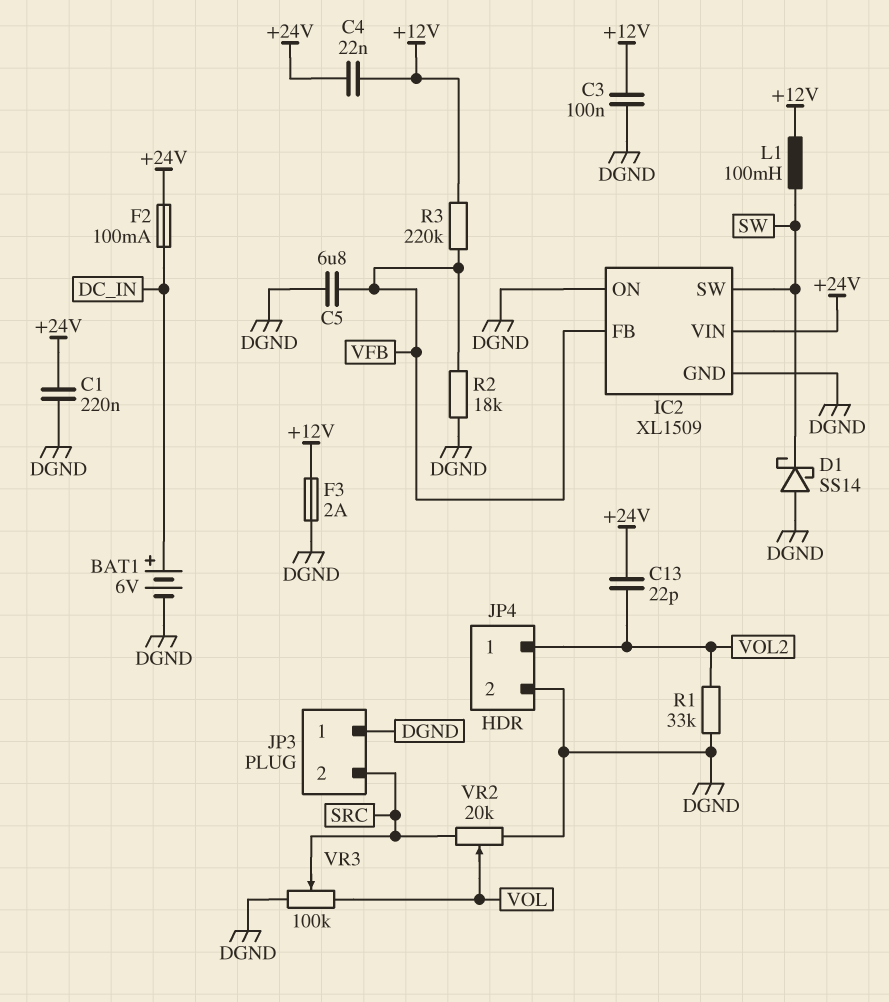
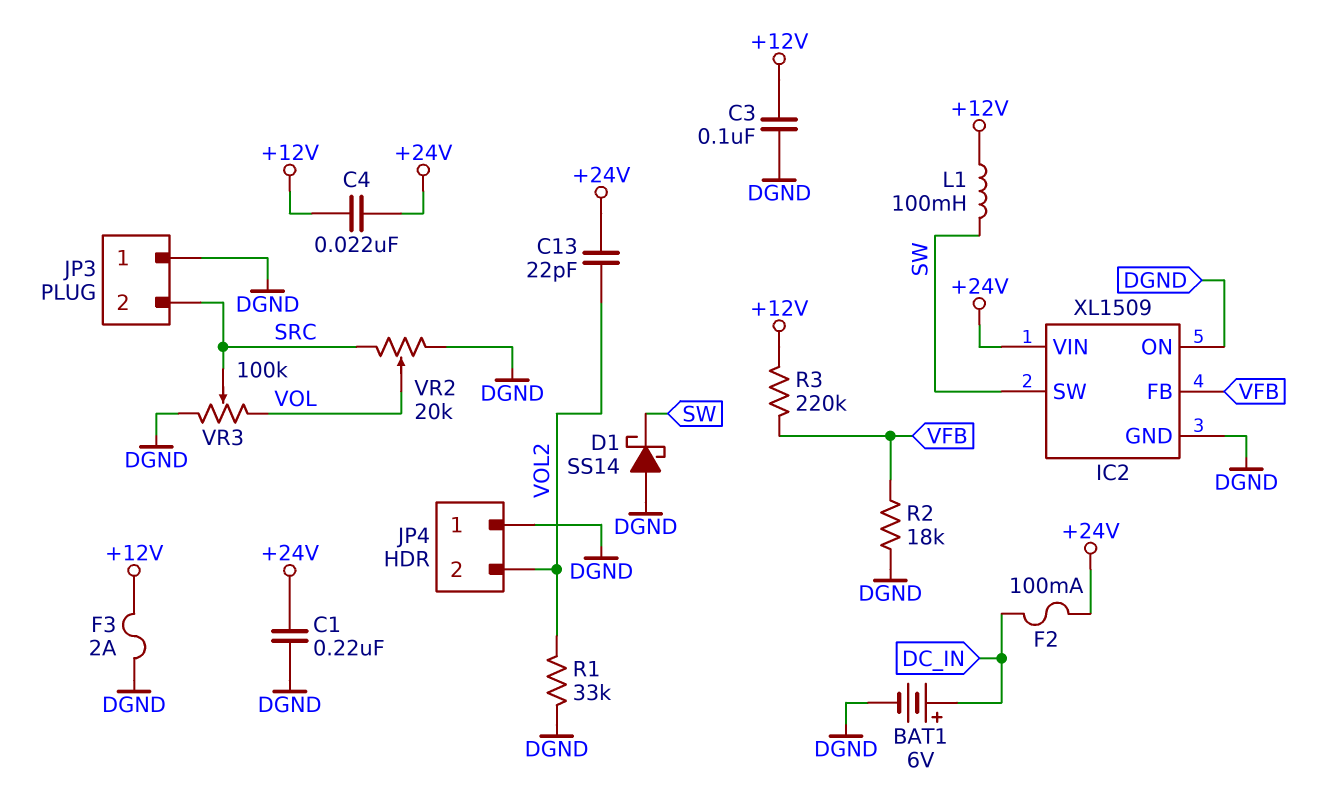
C5: 6.8uF (DGND, VFB) -> none
JP4 pin 1: VOL2 -> DGND
JP4 pin 2: DGND -> VOL2

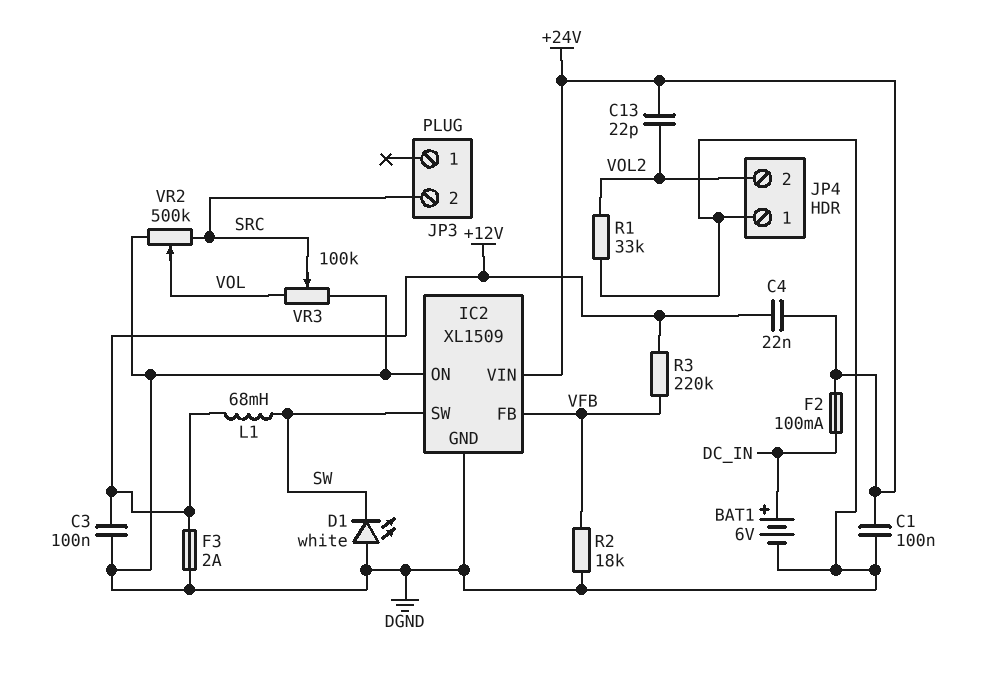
C1: 220nF (+24V, DGND) -> 100nF (+24V, DGND)
D1: schottky SS14 (A DGND, K SW) -> LED white (A DGND, K SW)
JP3 pin 1: DGND -> none
L1: 100mH (+12V, SW) -> 68mH (+12V, SW)
VR2: 20k (DGND, SRC, wiper VOL) -> 500k (DGND, SRC, wiper VOL)

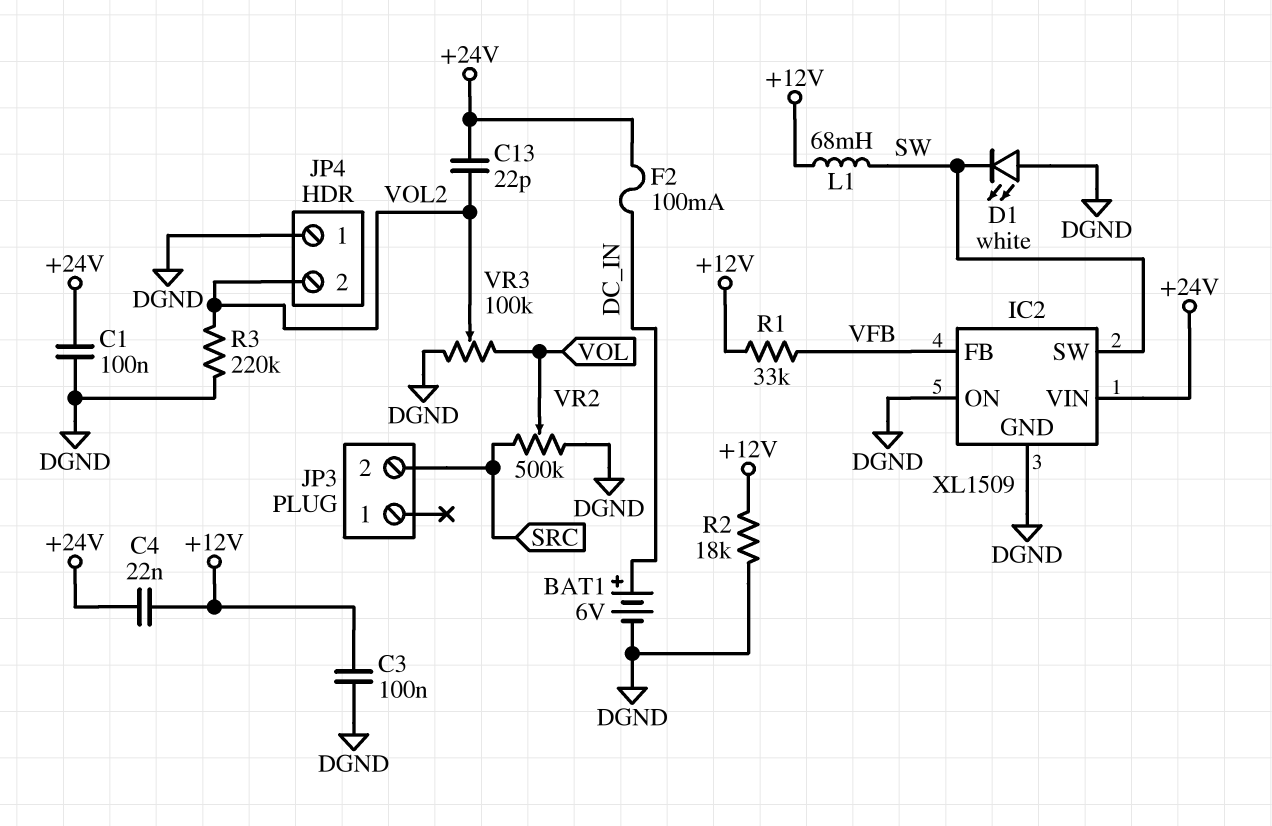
F3: 2A (+12V, DGND) -> none
R1: 33k (DGND, VOL2) -> 33k (+12V, VFB)
R2: 18k (DGND, VFB) -> 18k (+12V, DGND)
R3: 220k (+12V, VFB) -> 220k (DGND, VOL2)
VR3: 100k (DGND, VOL, wiper SRC) -> 100k (DGND, VOL, wiper VOL2)

